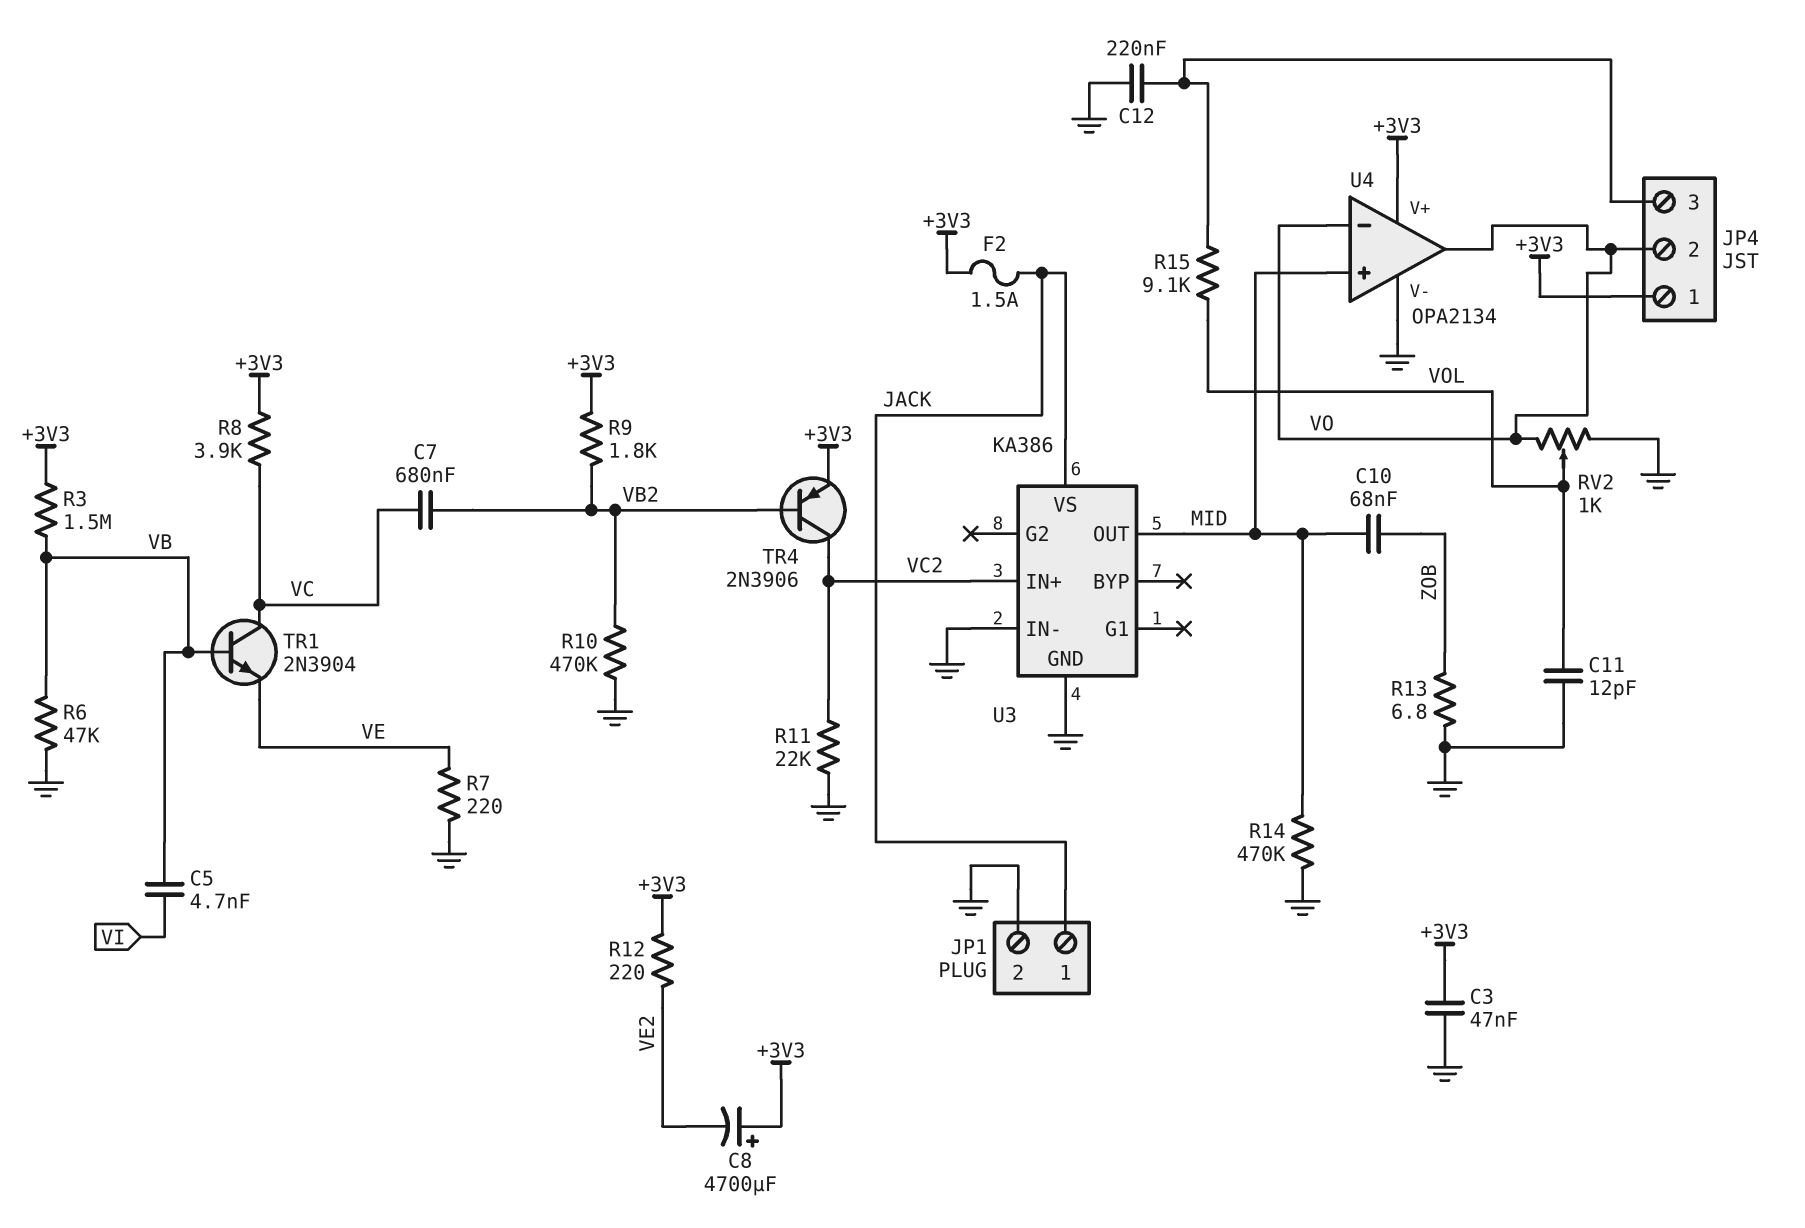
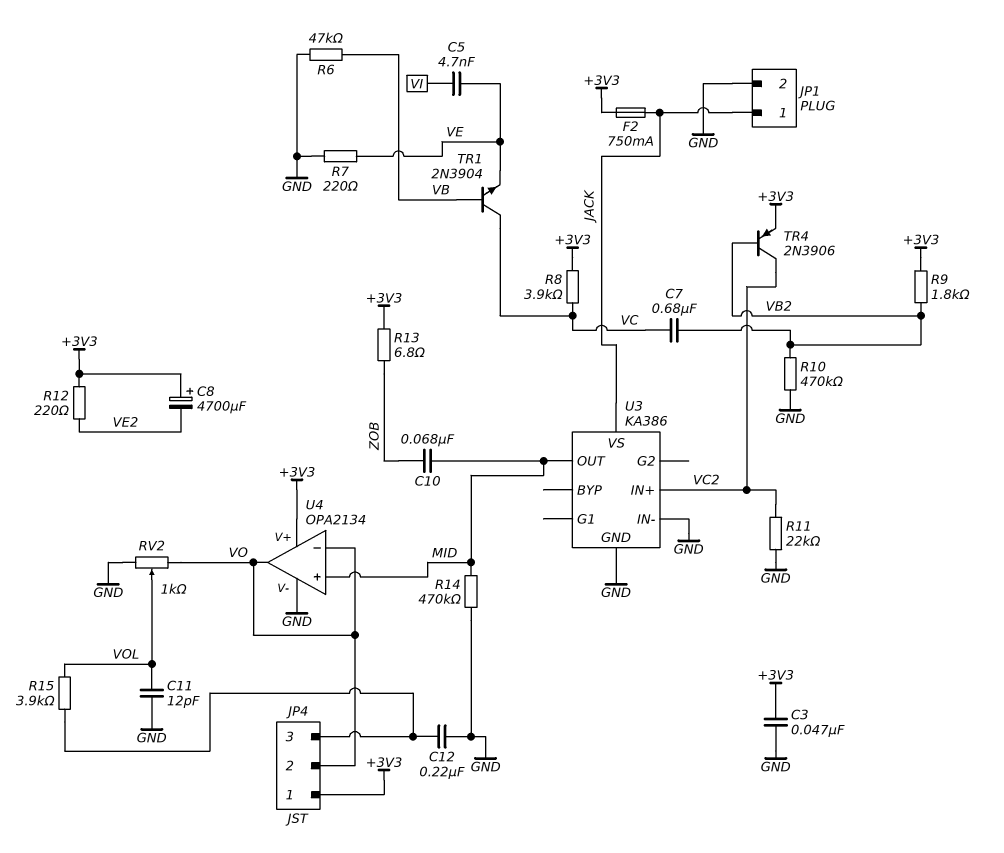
C5: 4.7nF (VB, VI) -> 4.7nF (VE, VI)
F2: 1.5A (+3V3, JACK) -> 750mA (+3V3, JACK)
R3: 1.5M (+3V3, VB) -> none
R13: 6.8 (GND, ZOB) -> 6.8 (+3V3, ZOB)
R15: 9.1k (JP4/3, VOL) -> 3.9k (JP4/3, VOL)

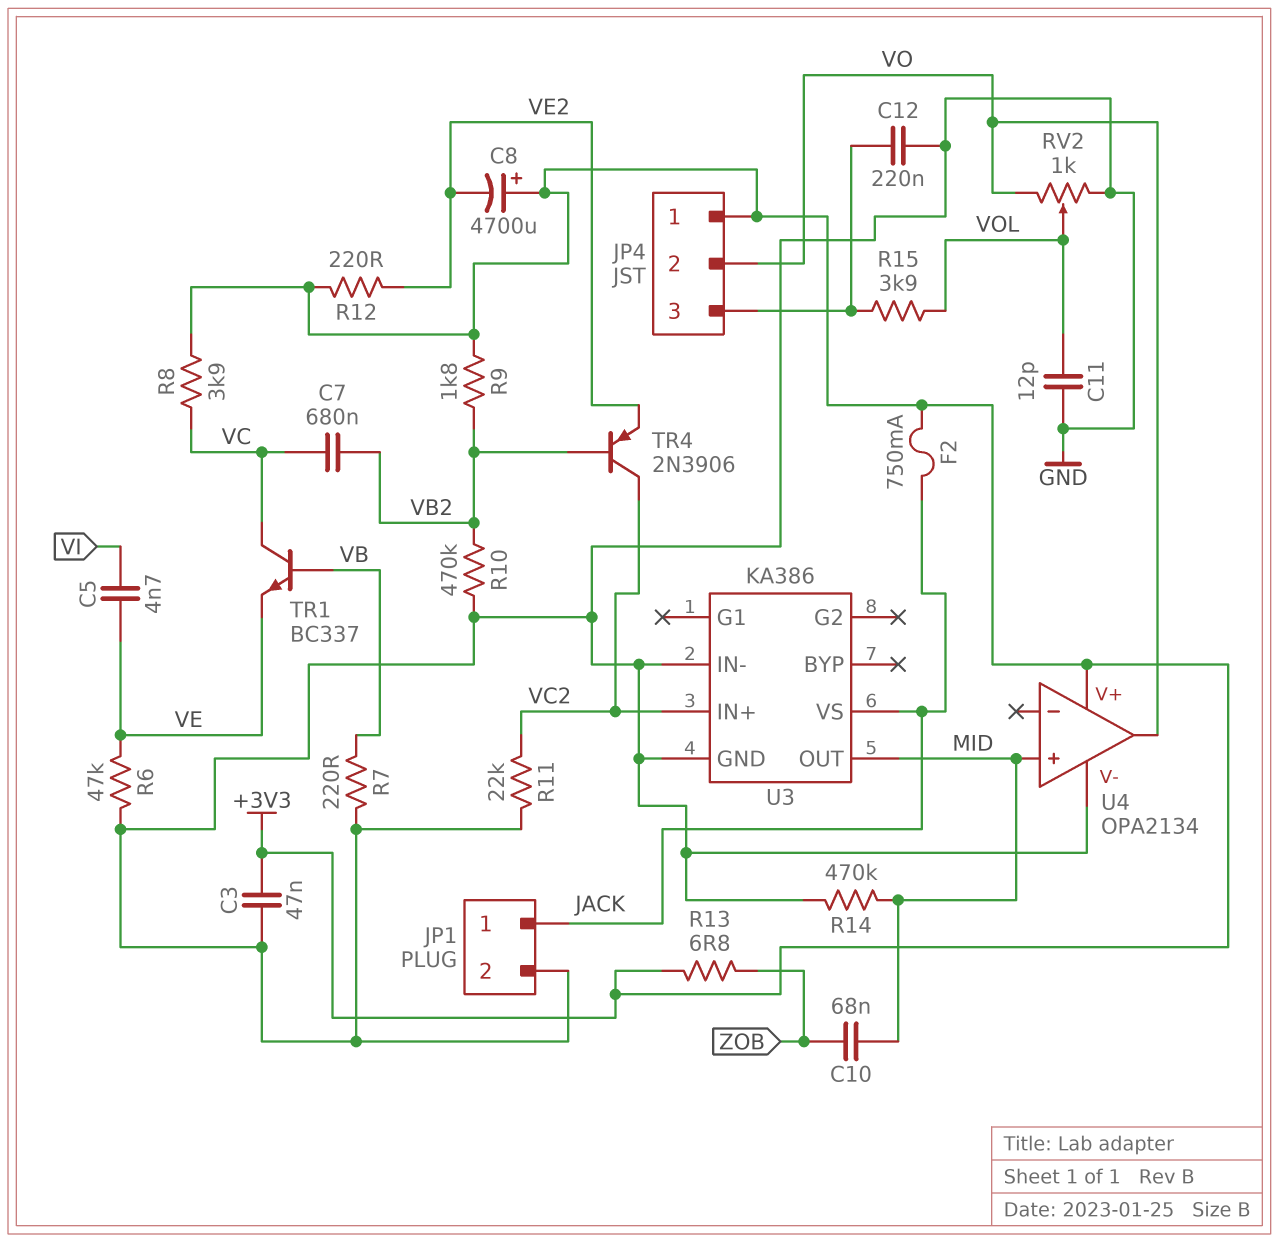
R6: 47k (GND, VB) -> 47k (GND, VE)
R7: 220 (GND, VE) -> 220 (GND, VB)
TR1: NPN 2N3904 (B VB, C VC, E VE) -> NPN BC337 (B VB, C VC, E VE)
TR4: PNP 2N3906 (B VB2, C VC2, E +3V3) -> PNP 2N3906 (B VB2, C VC2, E VE2)
U4 pin in-: VO -> none

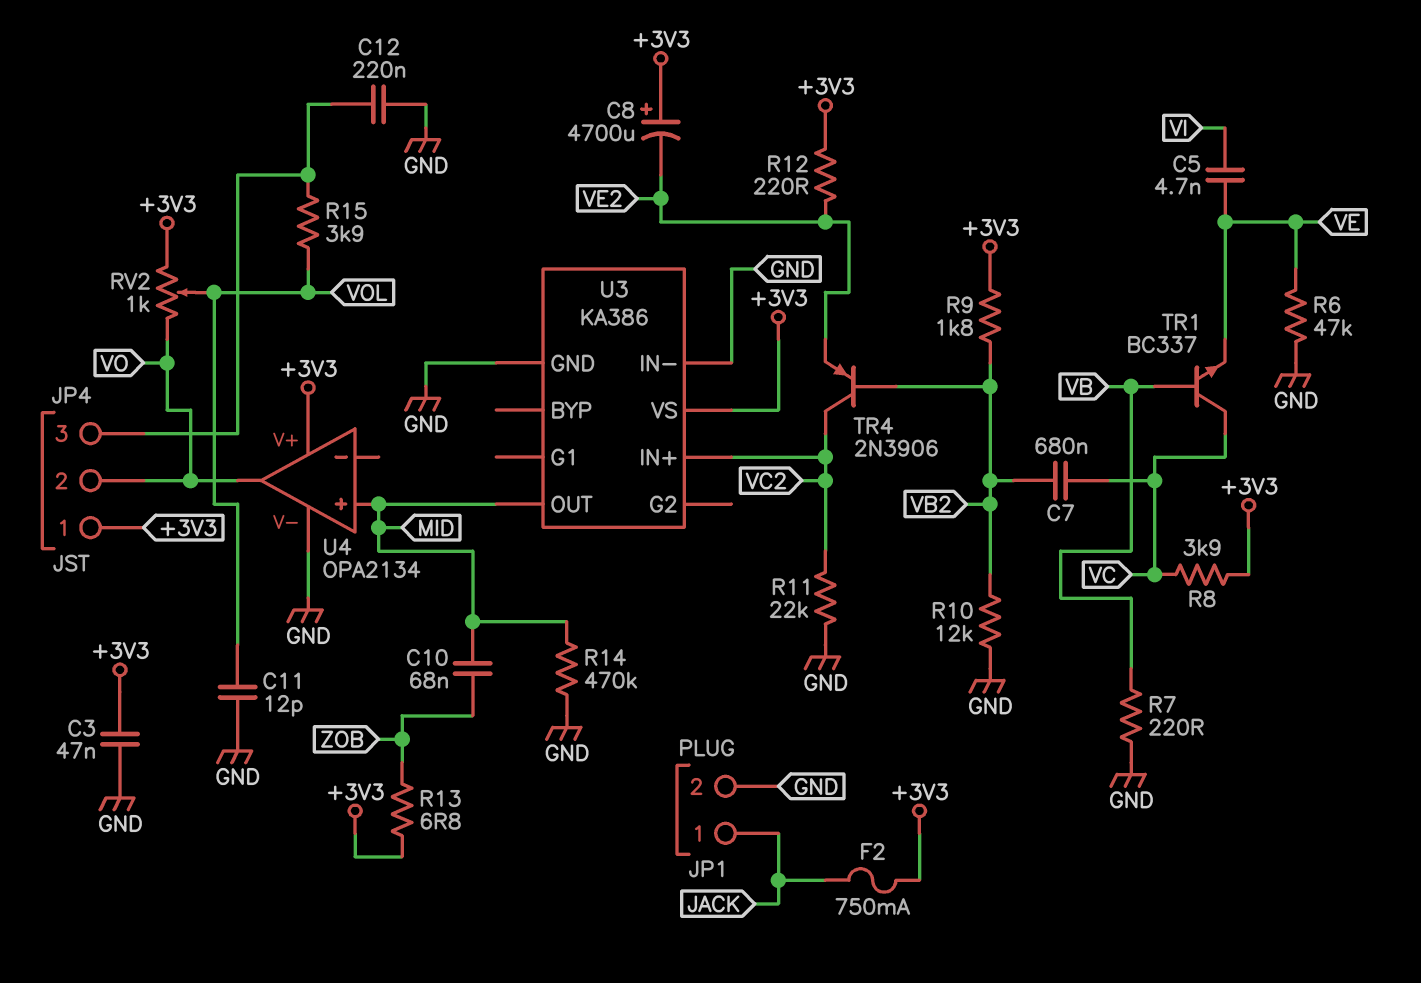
R10: 470k (GND, VB2) -> 12k (GND, VB2)
RV2: 1k (GND, VO, wiper VOL) -> 1k (+3V3, VO, wiper VOL)
U3 pin VS: JACK -> +3V3

